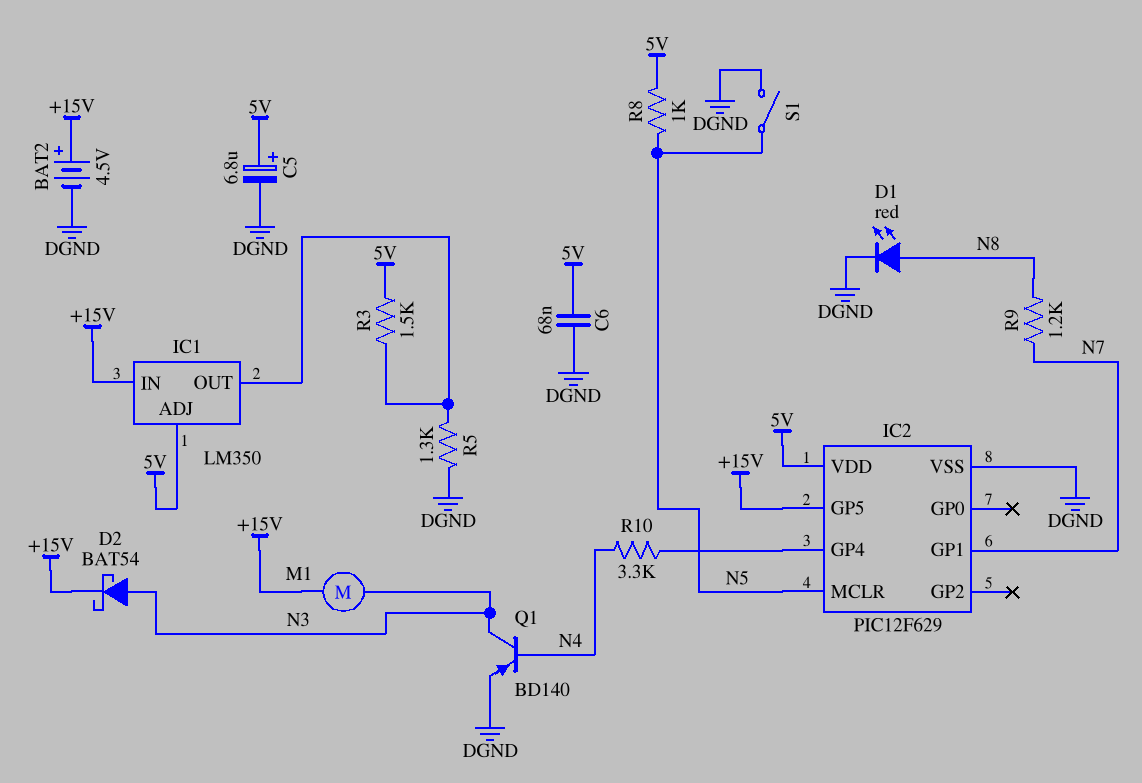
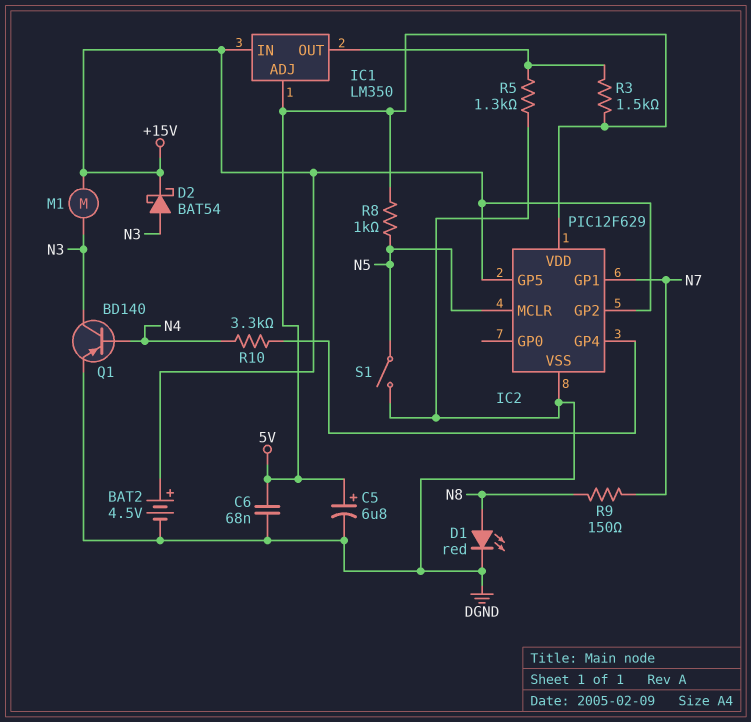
IC2 pin GP2: none -> +15V
R9: 1.2k (N7, N8) -> 150 (N7, N8)

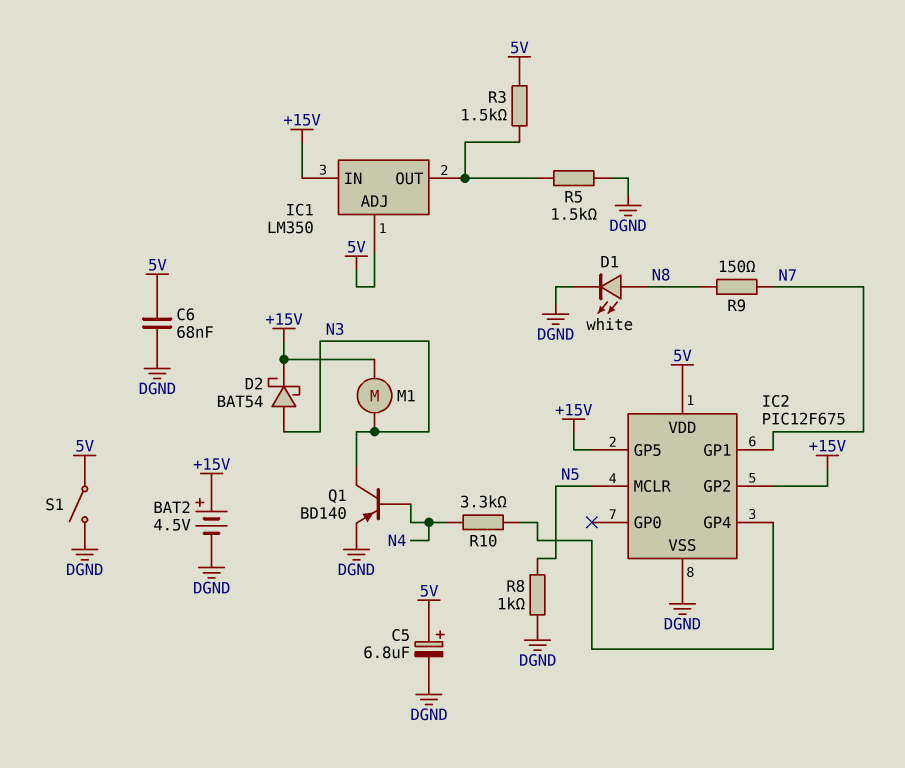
D1: LED red (A N8, K DGND) -> LED white (A N8, K DGND)
IC2: PIC12F629 -> PIC12F675
R5: 1.3k (DGND, IC1/OUT) -> 1.5k (DGND, IC1/OUT)
R8: 1k (5V, N5) -> 1k (DGND, N5)
S1: switch (DGND, N5) -> switch (5V, DGND)

